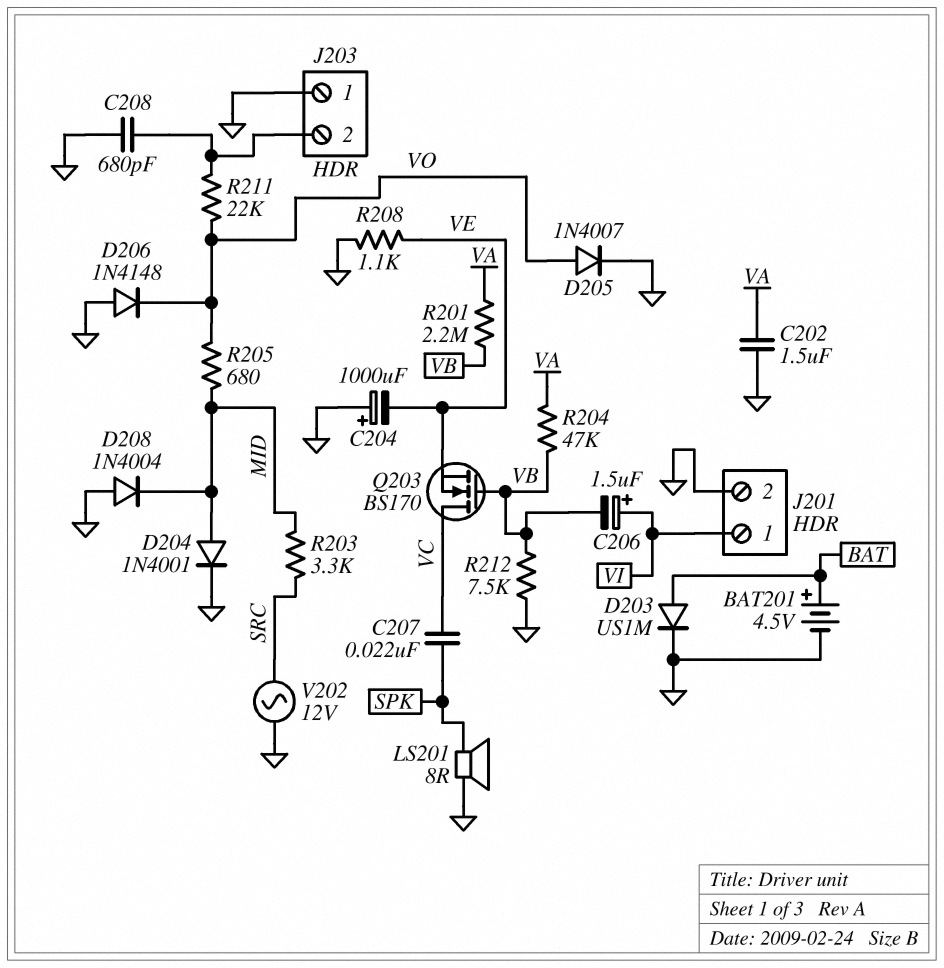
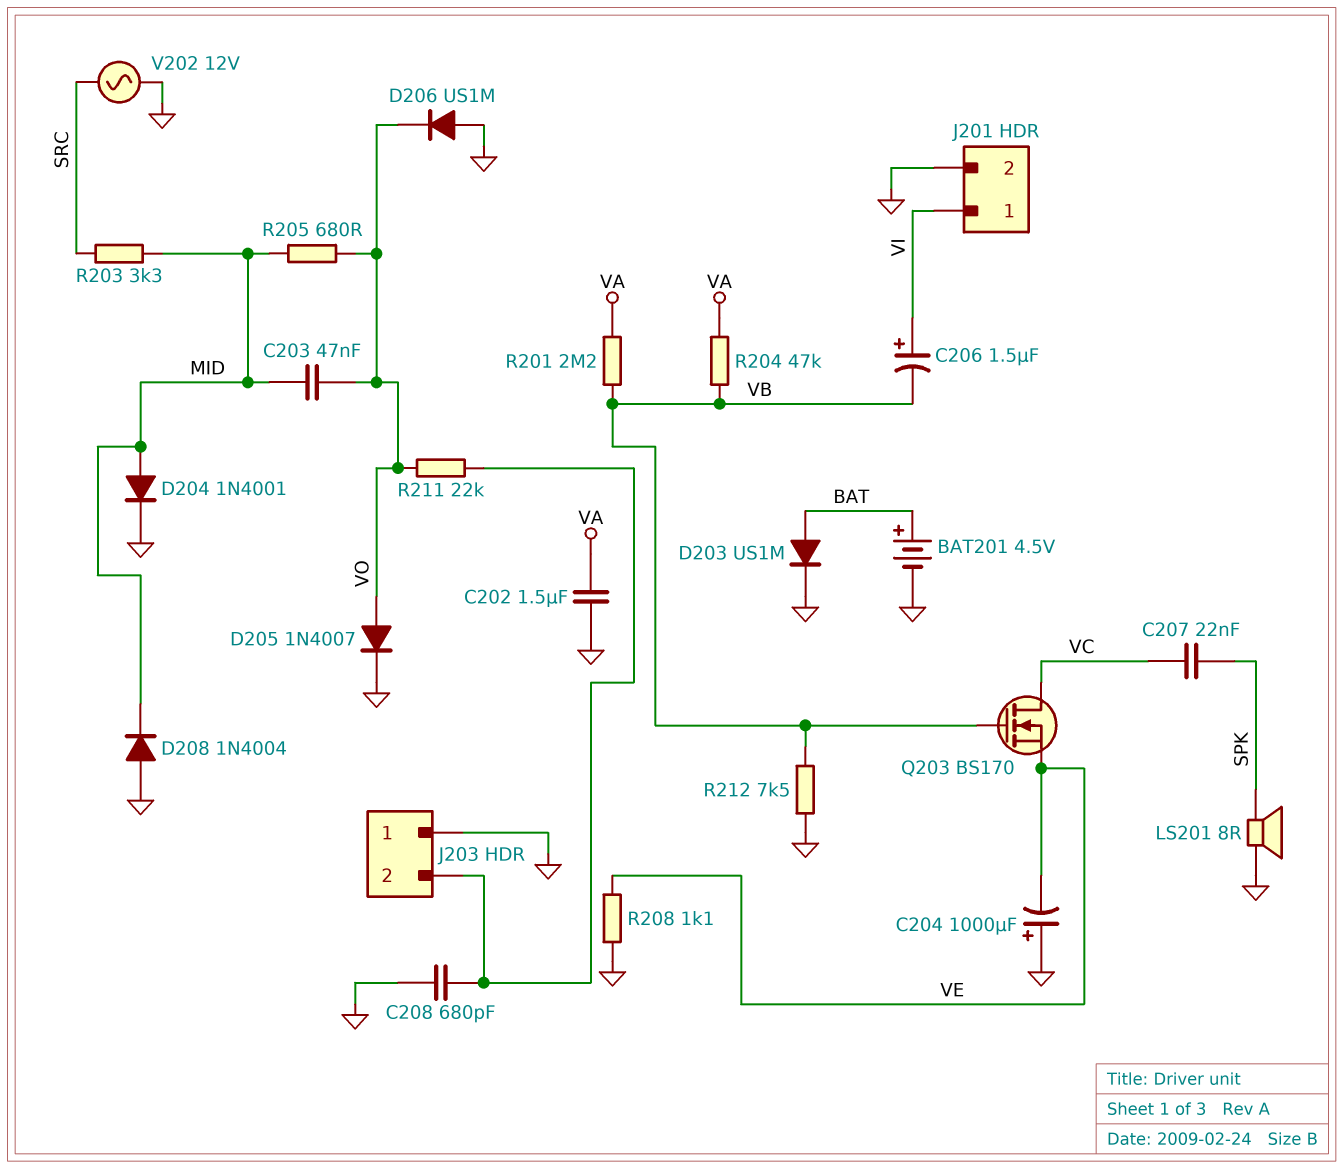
C203: none -> 47nF (MID, VO)
D206: diode 1N4148 (A GND, K VO) -> diode US1M (A GND, K VO)

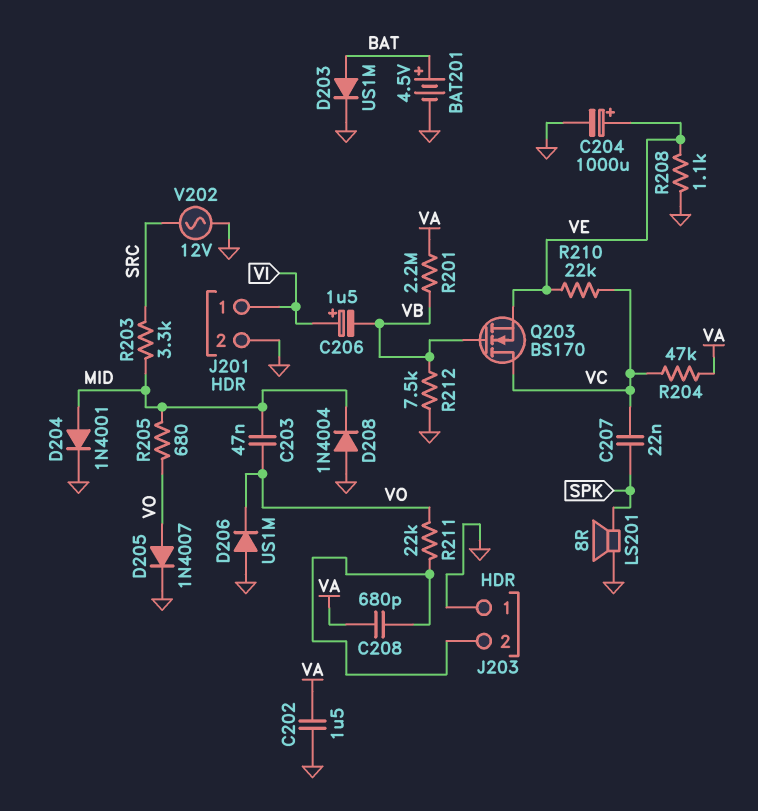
C204: 1000uF (plus GND, minus VE) -> 1000uF (plus VE, minus GND)
C208: 680pF (GND, J203/2) -> 680pF (J203/2, VA)
R204: 47k (VA, VB) -> 47k (VA, VC)
R210: none -> 22k (VC, VE)

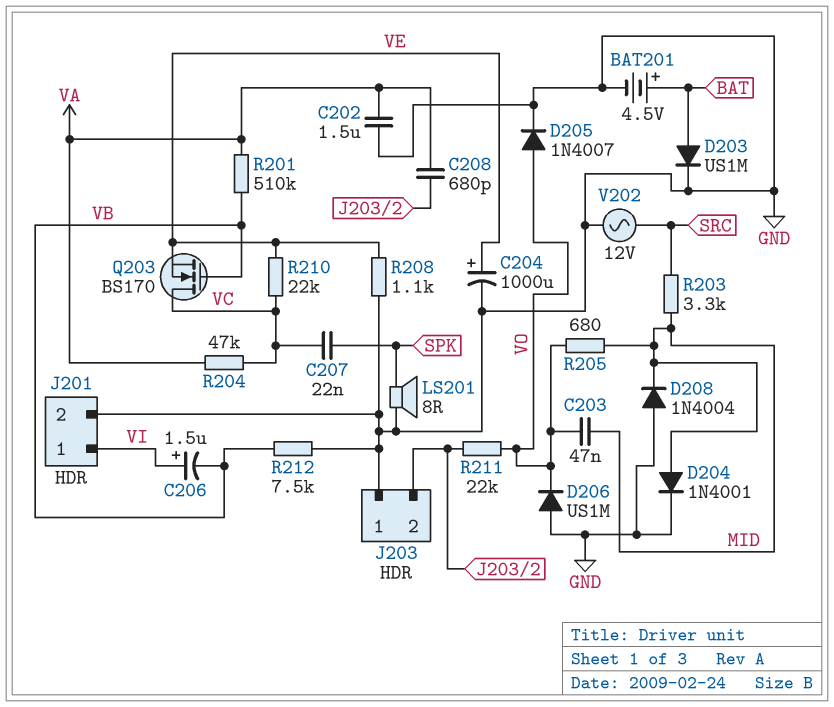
R201: 2.2M (VA, VB) -> 510k (VA, VB)

